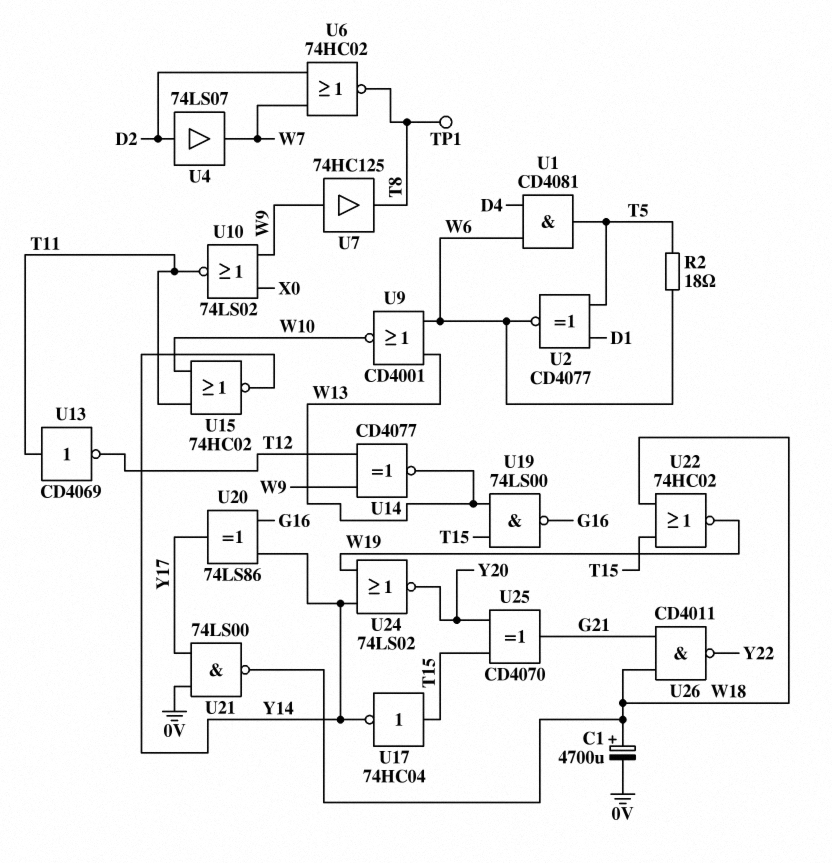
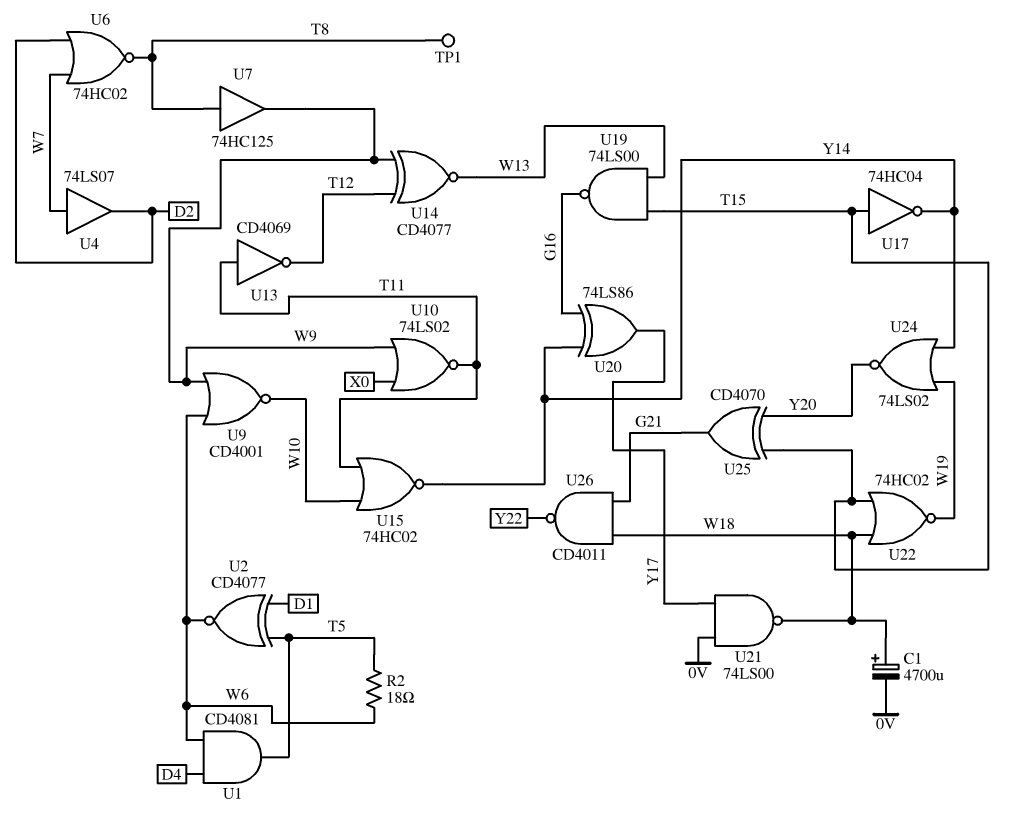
U4: buffer 74LS07 (in D2, out W7) -> buffer 74LS07 (in W7, out D2)
U7: buffer 74HC125 (in W9, out T8) -> buffer 74HC125 (in T8, out W9)
U9: NOR CD4001 (in W6, in W13, out W10) -> NOR CD4001 (in W6, in W9, out W10)

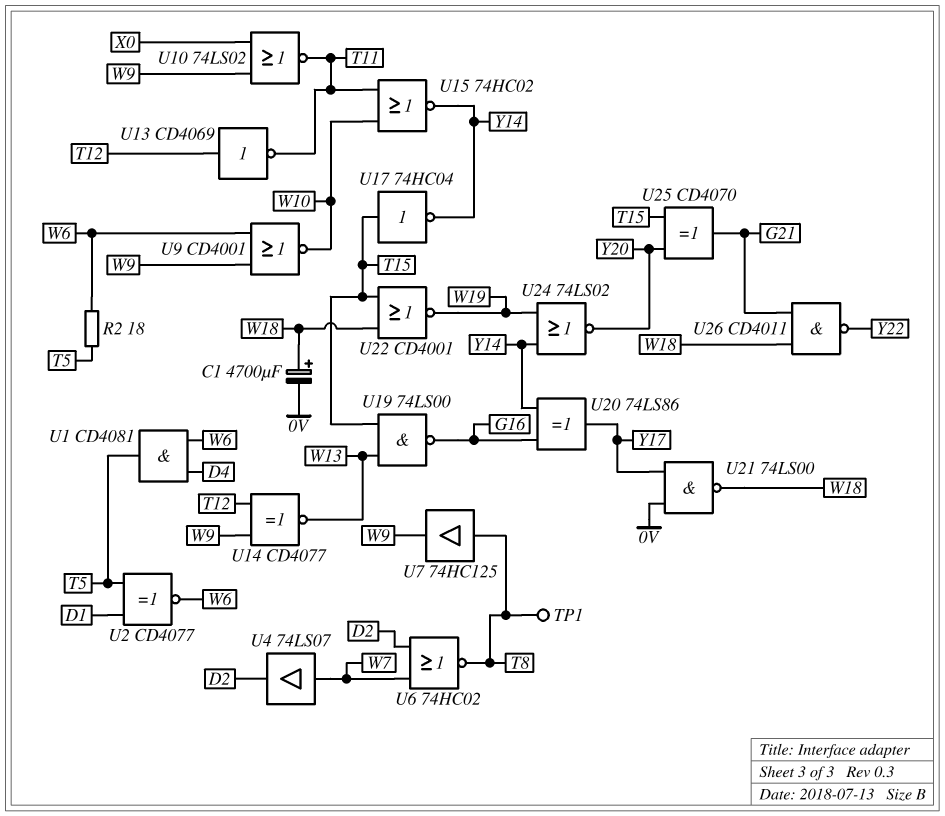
U13: NOT CD4069 (in T11, out T12) -> NOT CD4069 (in T12, out T11)
U22: NOR 74HC02 (in T15, in W18, out W19) -> NOR CD4001 (in T15, in W18, out W19)

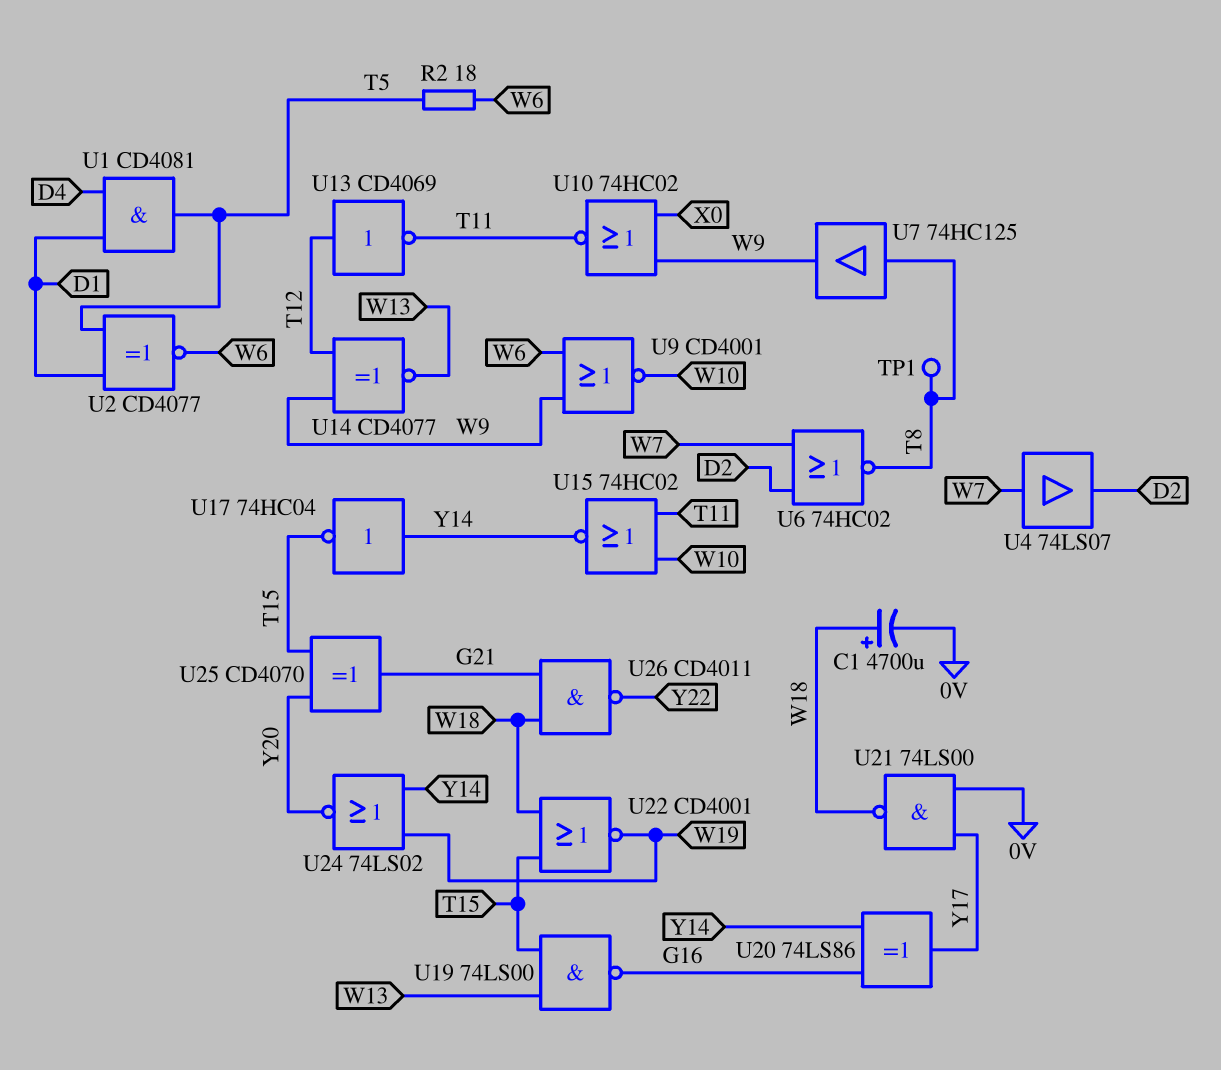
U1: AND CD4081 (in D4, in W6, out T5) -> AND CD4081 (in D1, in D4, out T5)
U10: NOR 74LS02 (in W9, in X0, out T11) -> NOR 74HC02 (in W9, in X0, out T11)
U17: NOT 74HC04 (in T15, out Y14) -> NOT 74HC04 (in Y14, out T15)

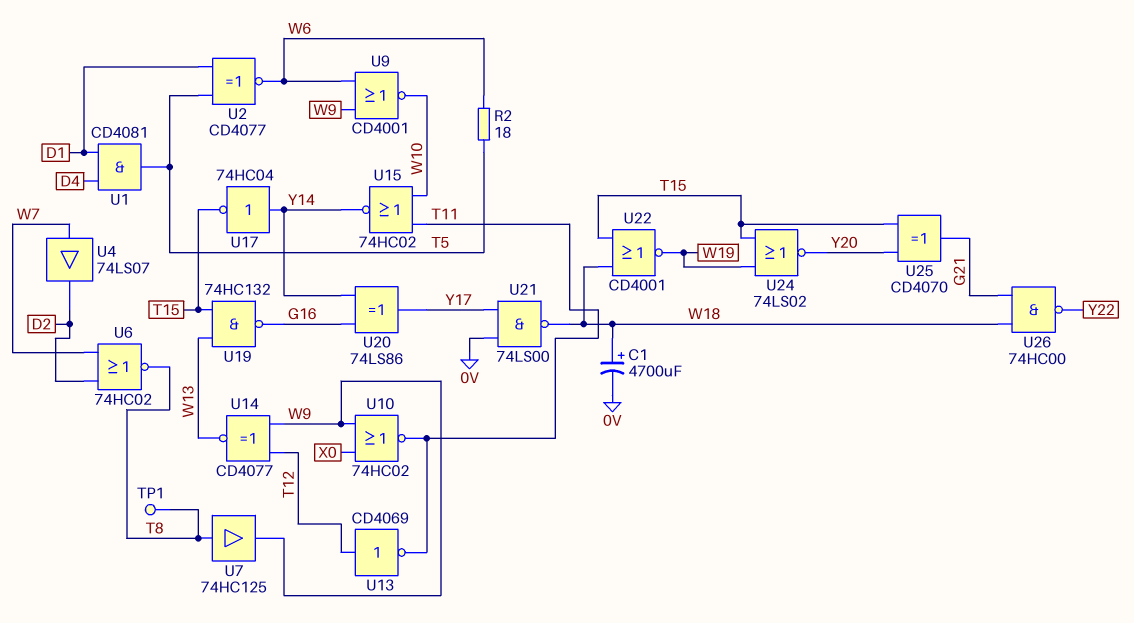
U19: NAND 74LS00 (in T15, in W13, out G16) -> NAND 74HC132 (in T15, in W13, out G16)
U24: NOR 74LS02 (in W19, in Y14, out Y20) -> NOR 74LS02 (in T15, in W19, out Y20)
U26: NAND CD4011 (in G21, in W18, out Y22) -> NAND 74HC00 (in G21, in W18, out Y22)

